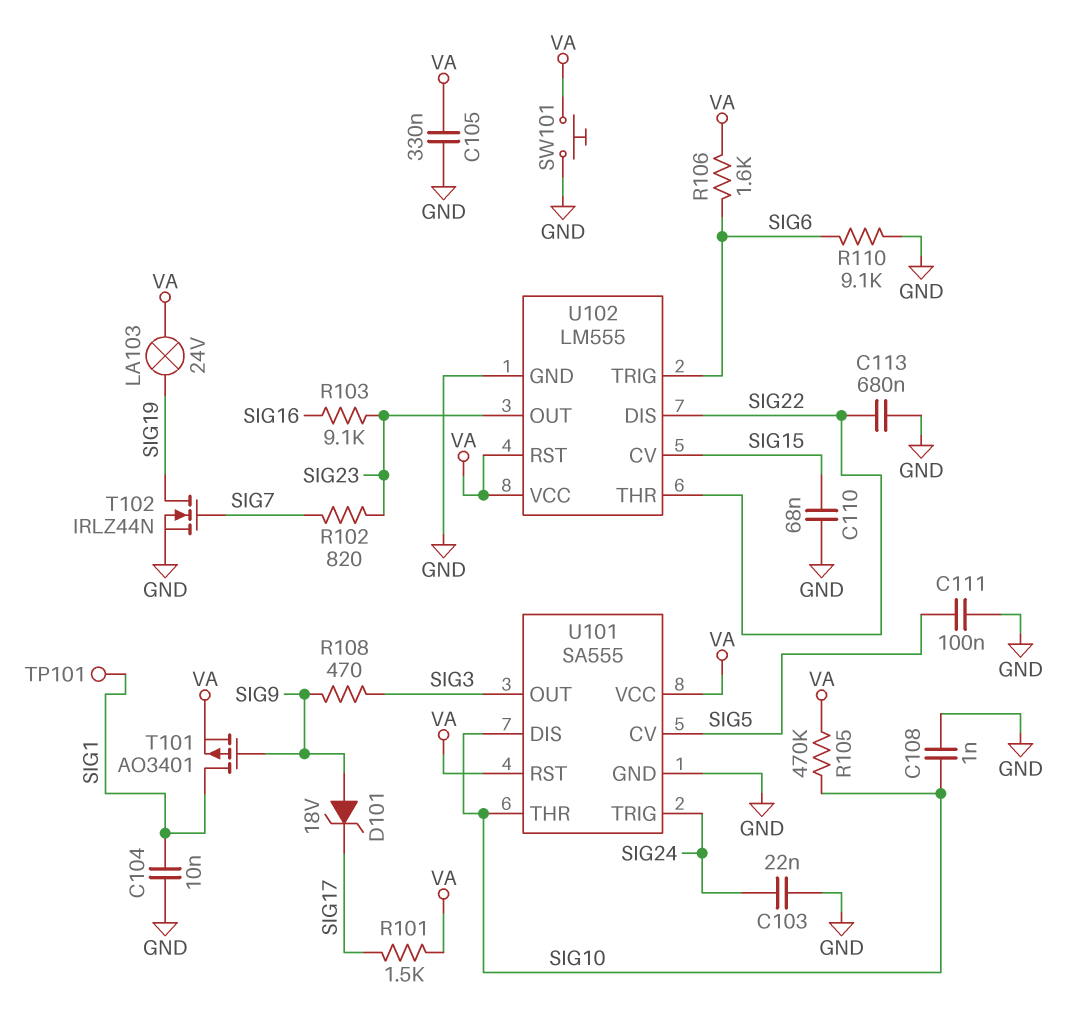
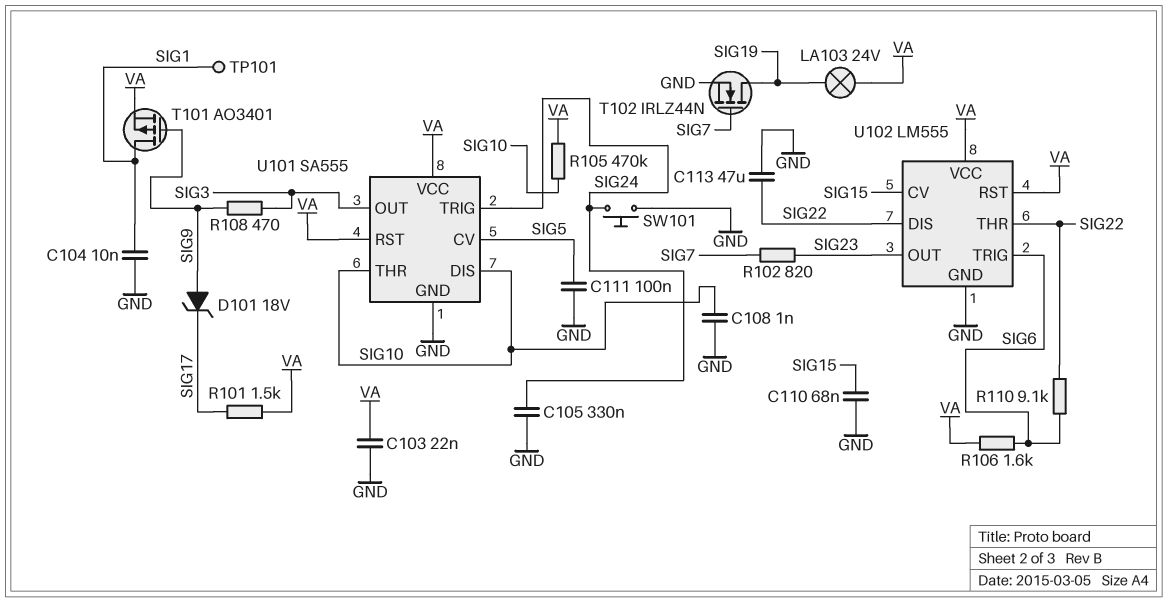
C103: 22nF (GND, SIG24) -> 22nF (GND, VA)
C105: 330nF (GND, VA) -> 330nF (GND, SIG24)
C113: 680nF (GND, SIG22) -> 47uF (GND, SIG22)
R103: 9.1k (SIG16, SIG23) -> none
R110: 9.1k (GND, SIG6) -> 9.1k (SIG6, SIG22)
SW101: button (GND, VA) -> button (GND, SIG24)

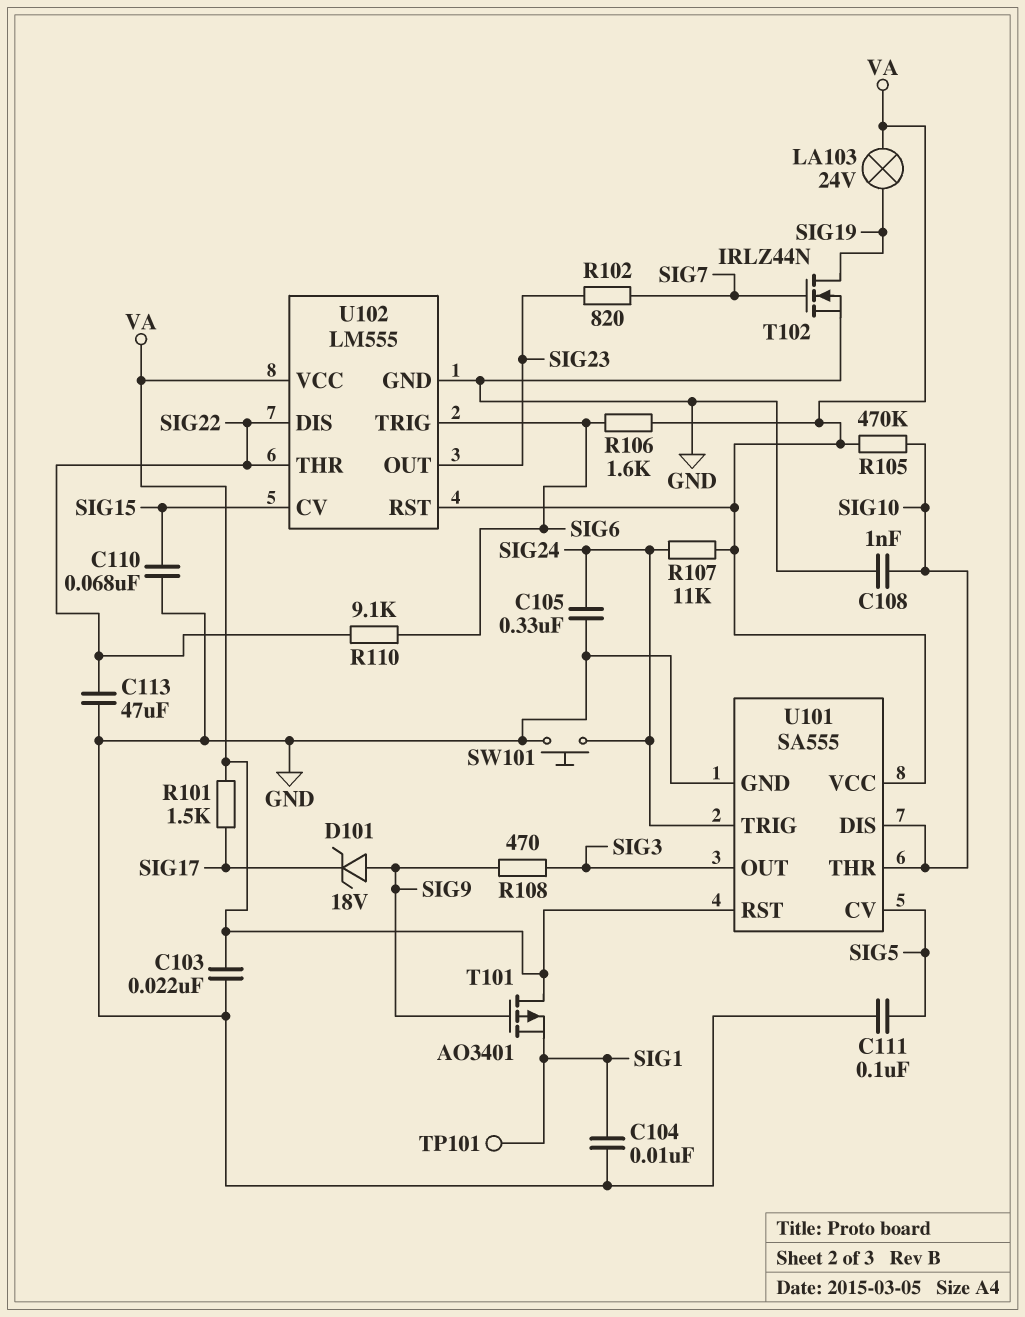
R107: none -> 11k (SIG24, VA)
T101: PMOS AO3401 (G SIG9, D SIG1, S VA) -> PMOS AO3401 (G SIG9, D VA, S SIG1)

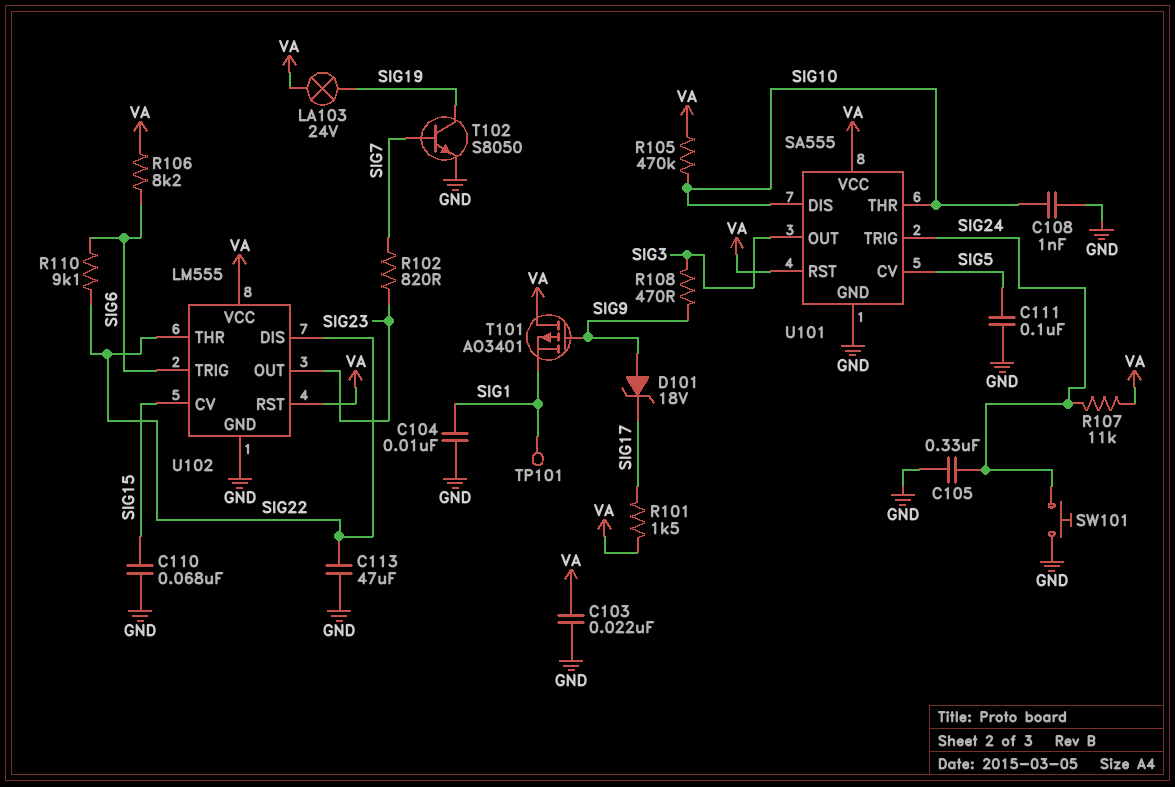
R106: 1.6k (SIG6, VA) -> 8.2k (SIG6, VA)
T102: NMOS IRLZ44N (G SIG7, D SIG19, S GND) -> NPN S8050 (B SIG7, C SIG19, E GND)

